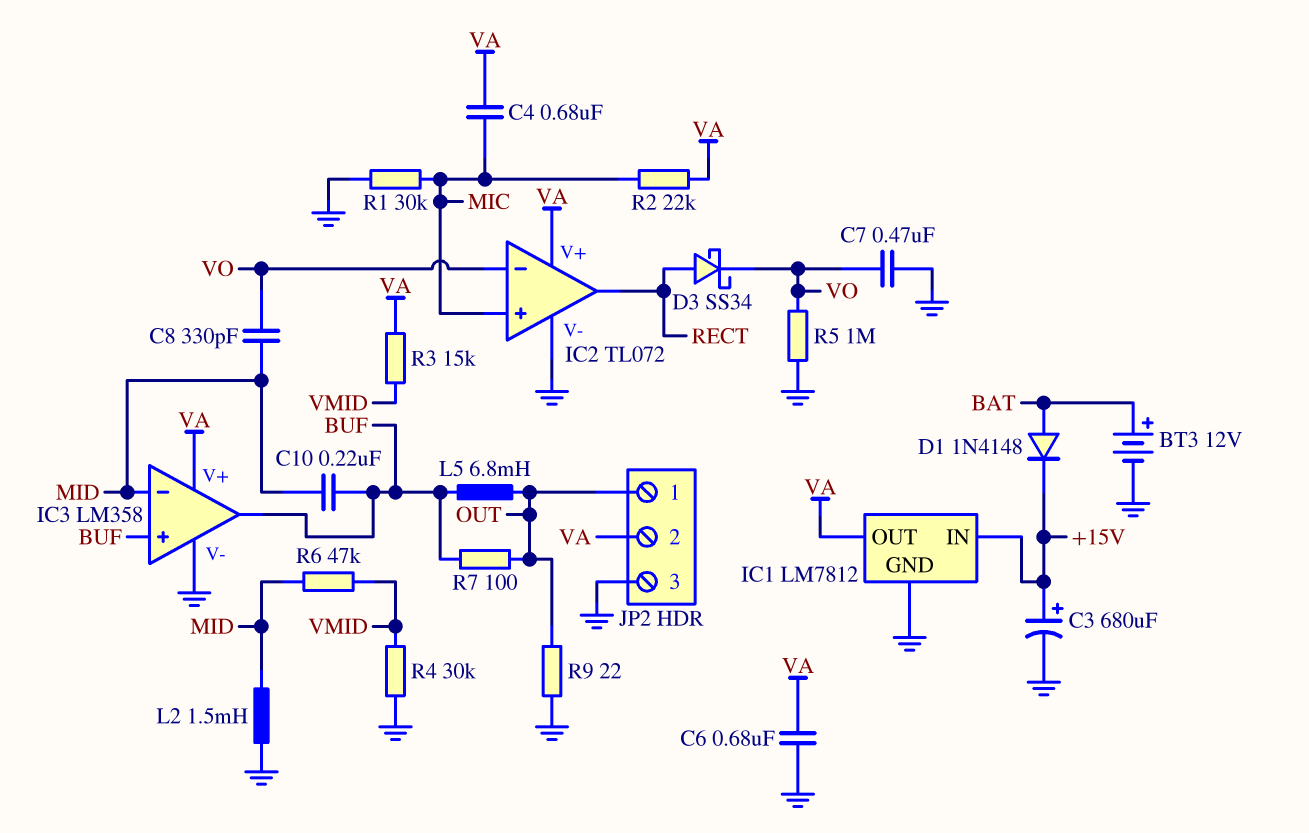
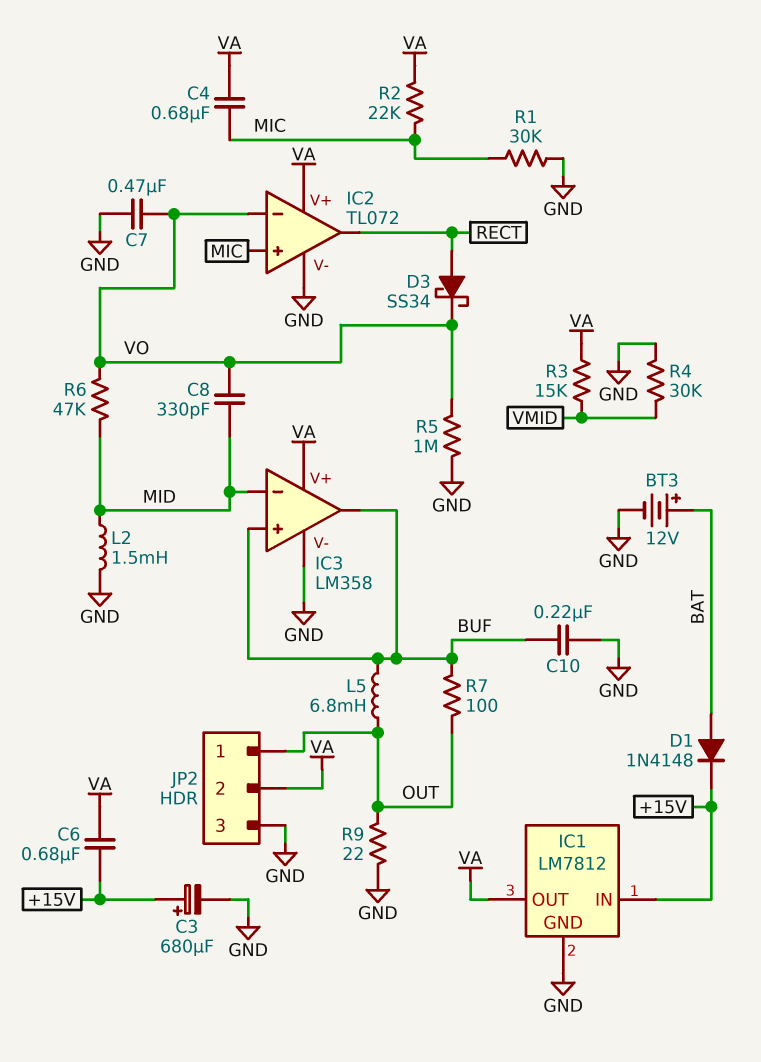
C6: 680nF (GND, VA) -> 680nF (+15V, VA)
C10: 220nF (BUF, MID) -> 220nF (BUF, GND)
R6: 47k (MID, VMID) -> 47k (MID, VO)

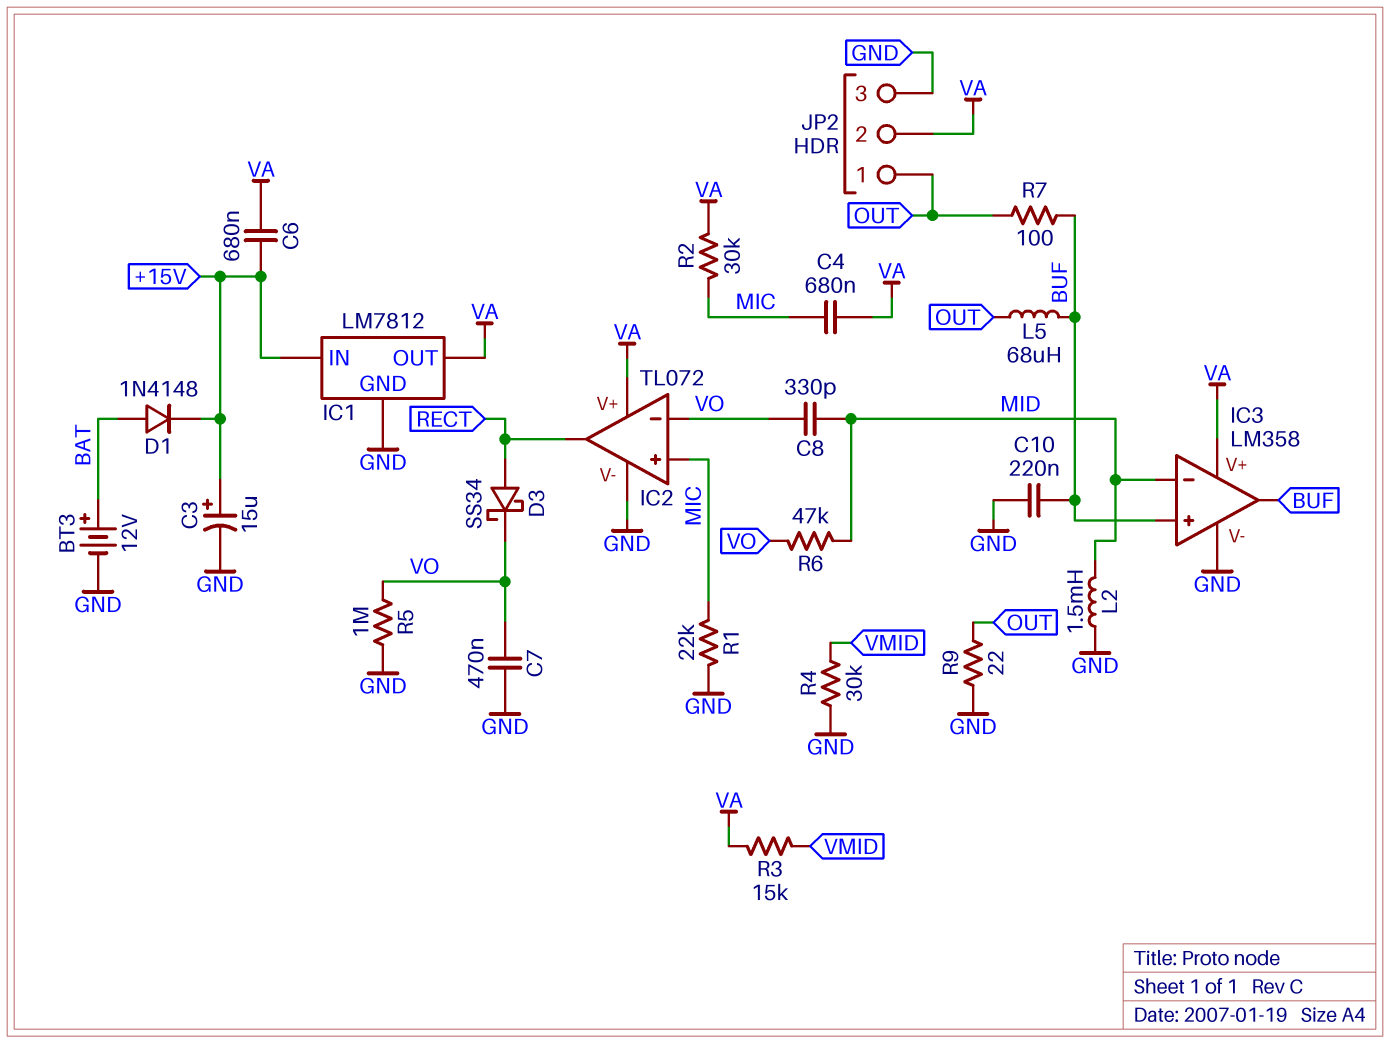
C3: 680uF (plus +15V, minus GND) -> 15uF (plus +15V, minus GND)
L5: 6.8mH (BUF, OUT) -> 68uH (BUF, OUT)
R1: 30k (GND, MIC) -> 22k (GND, MIC)
R2: 22k (MIC, VA) -> 30k (MIC, VA)

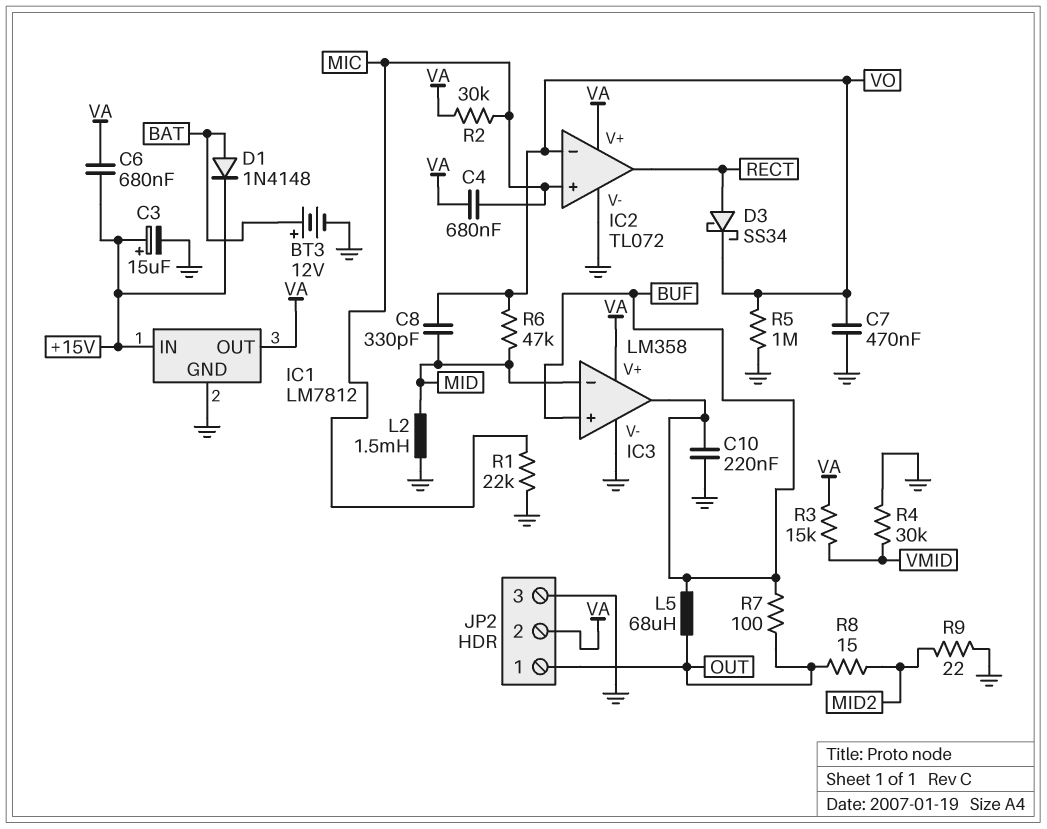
R8: none -> 15 (MID2, OUT)
R9: 22 (GND, OUT) -> 22 (GND, MID2)

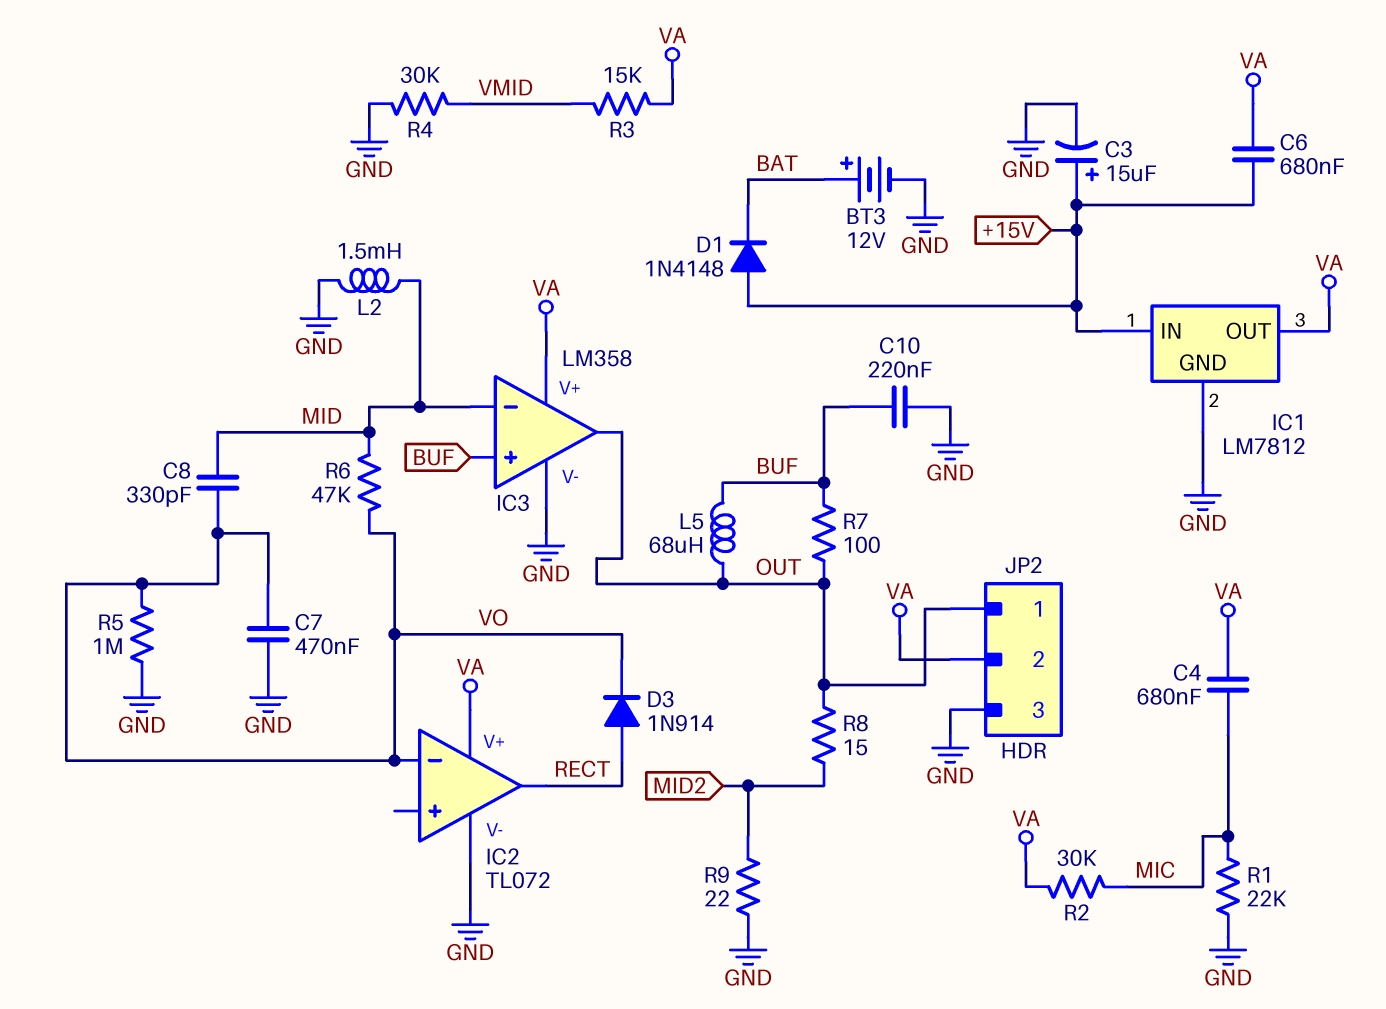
D1: diode 1N4148 (A BAT, K +15V) -> diode 1N4148 (A +15V, K BAT)
D3: schottky SS34 (A RECT, K VO) -> diode 1N914 (A RECT, K VO)
IC2 pin in+: MIC -> none
IC3 pin out: BUF -> OUT

